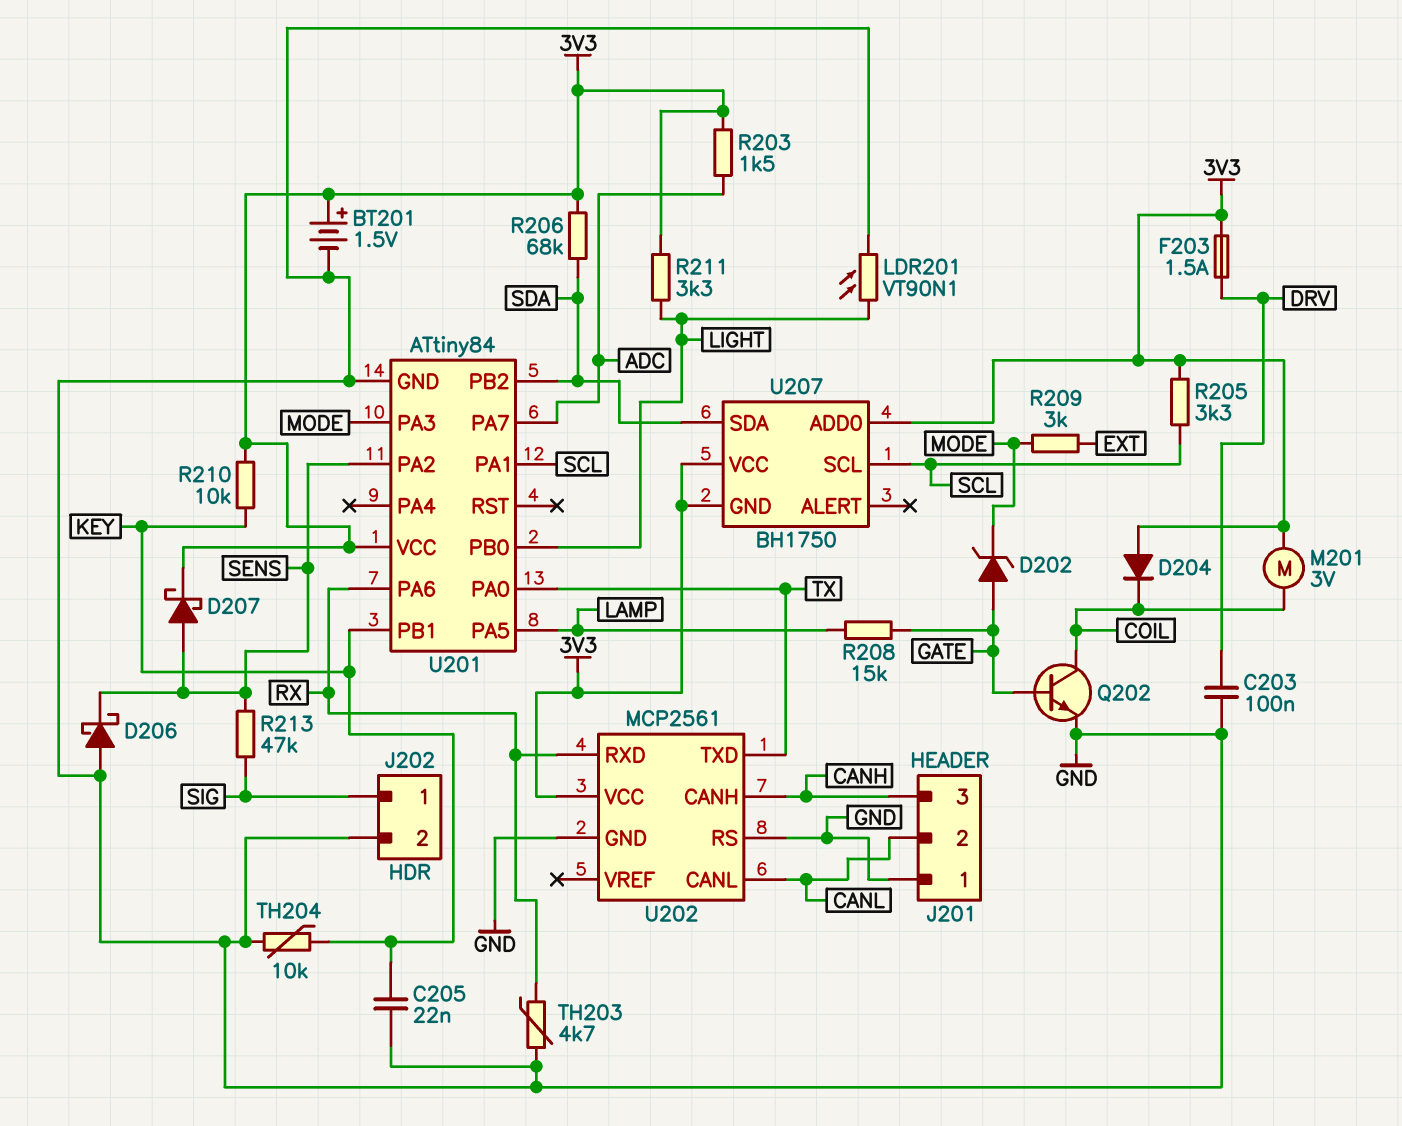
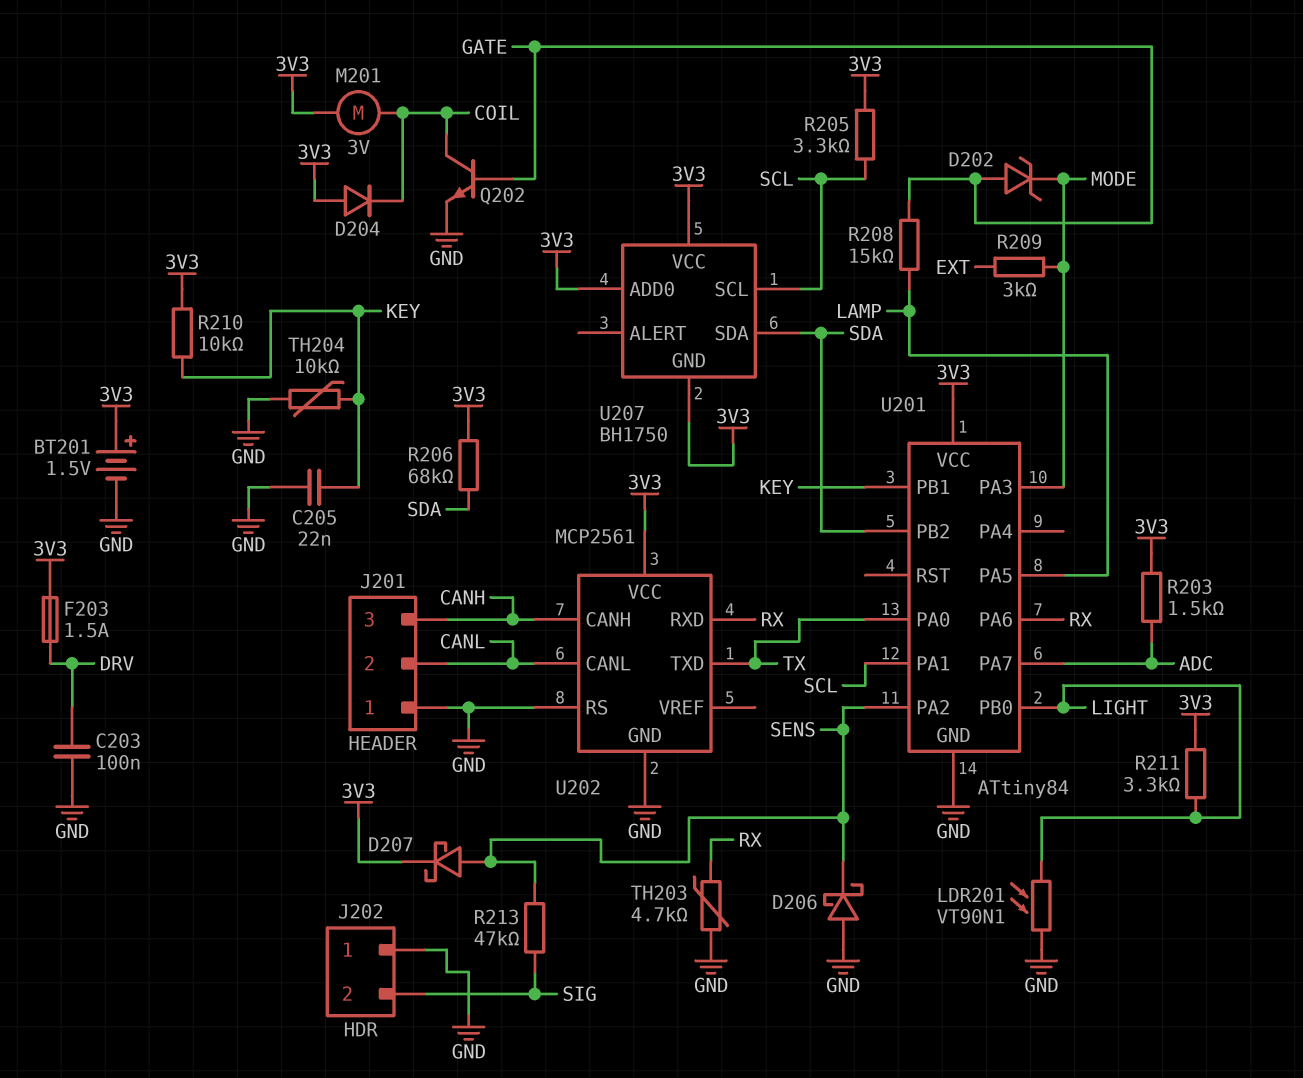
J202 pin 1: SIG -> GND
J202 pin 2: GND -> SIG

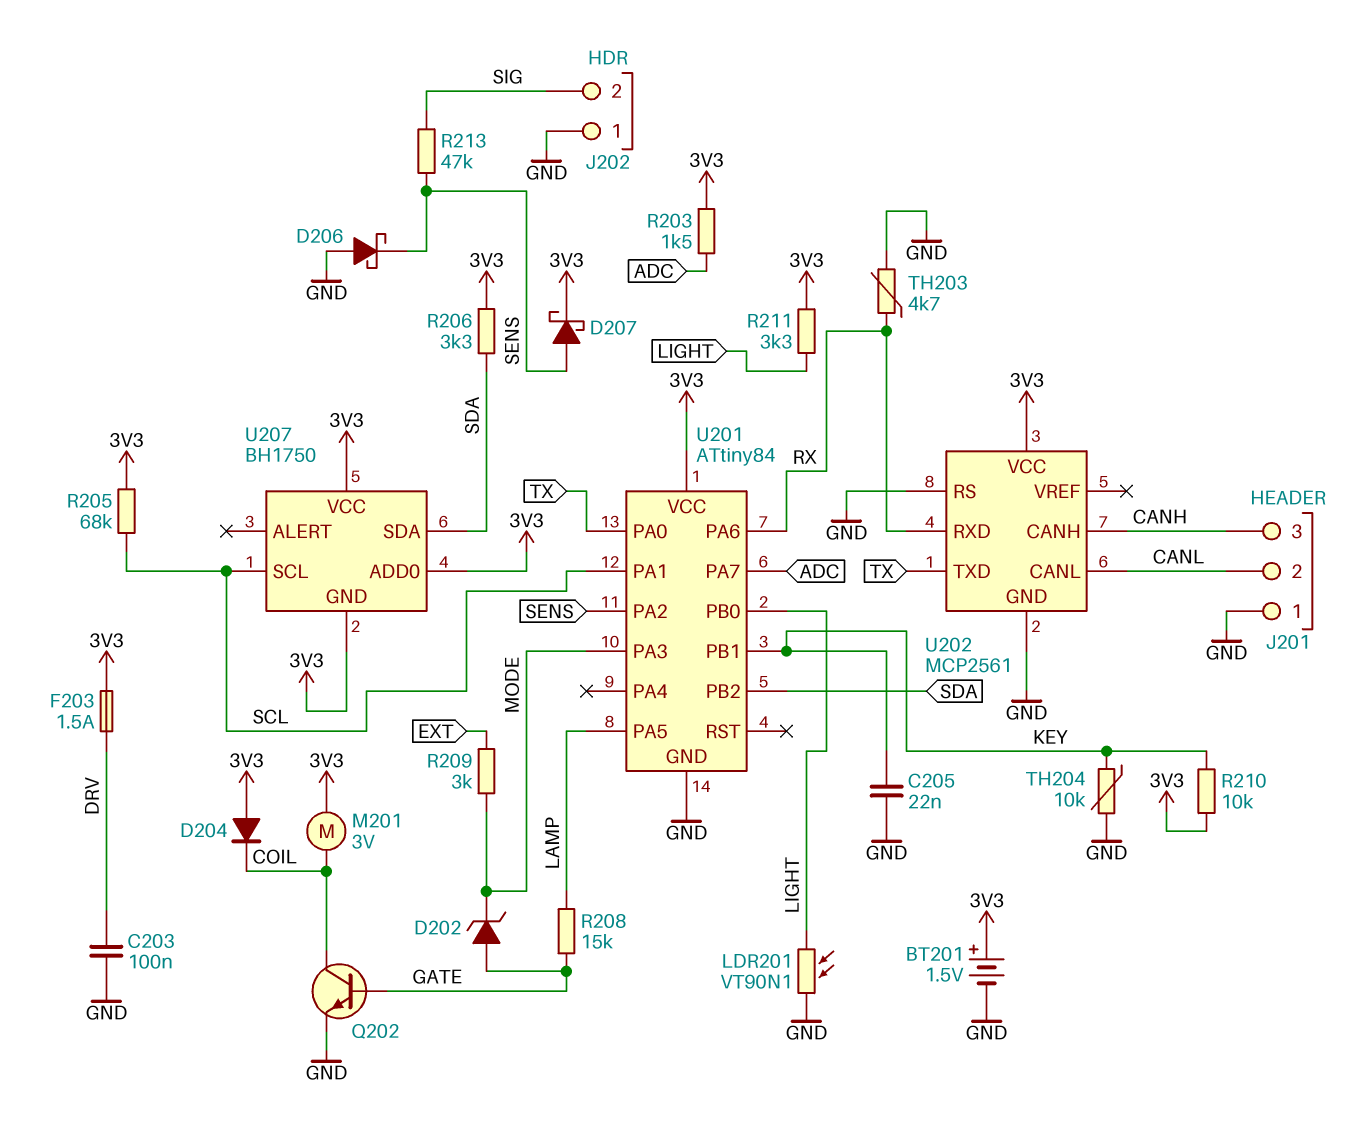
R205: 3.3k (3V3, SCL) -> 68k (3V3, SCL)
R206: 68k (3V3, SDA) -> 3.3k (3V3, SDA)

